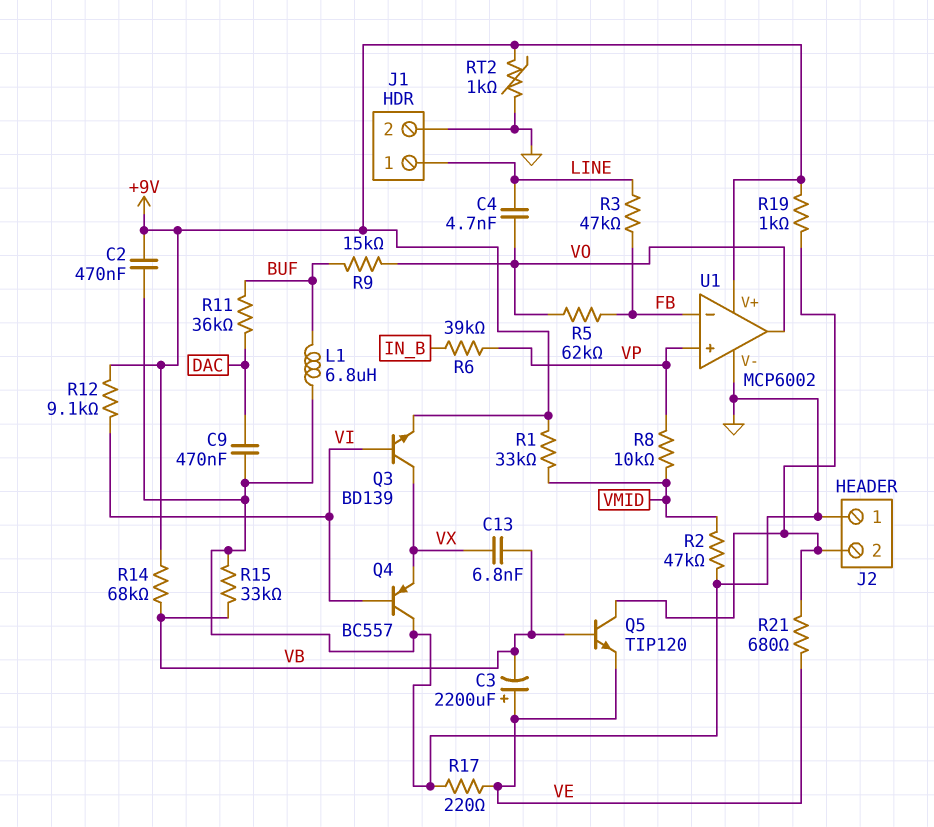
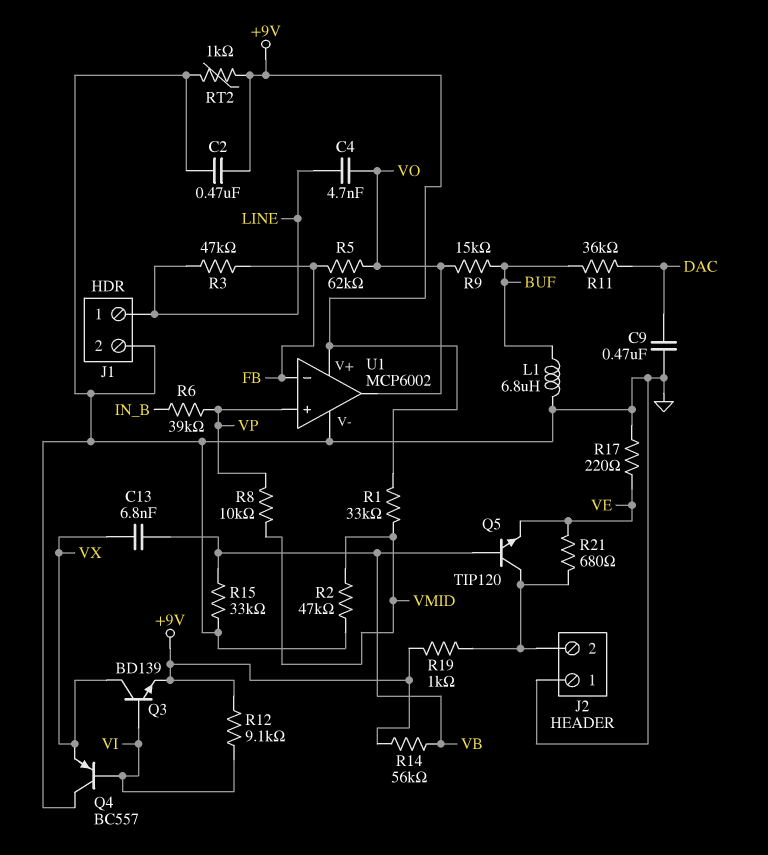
C3: 2200uF (plus VE, minus VB) -> none
R14: 68k (+9V, VB) -> 56k (+9V, VB)

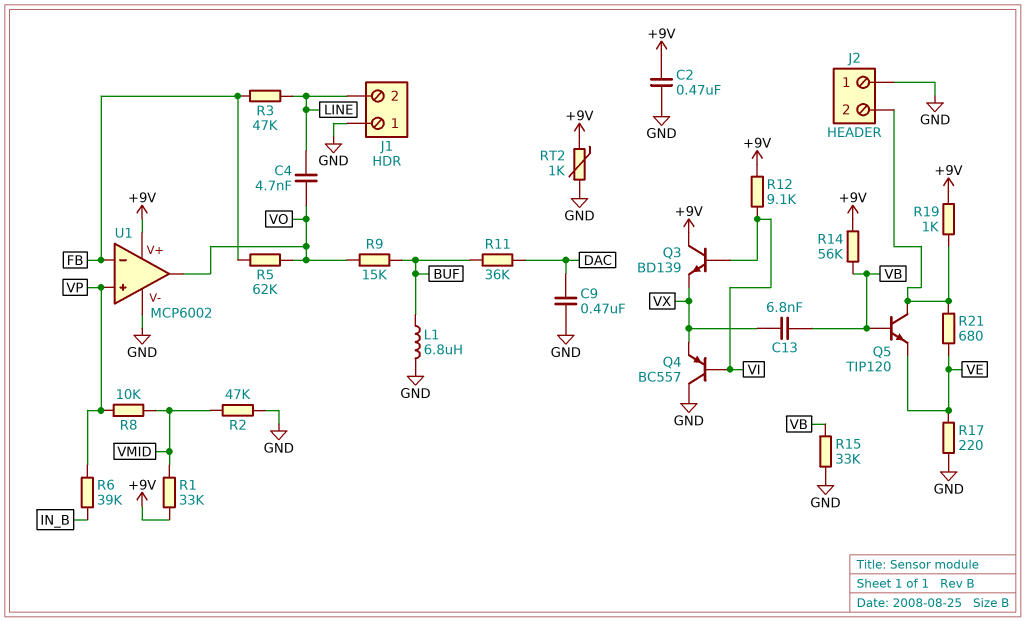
J1 pin 1: LINE -> GND
J1 pin 2: GND -> LINE
Q3: NPN BD139 (B VI, C VX, E +9V) -> NPN BD139 (B VI, C +9V, E VX)

